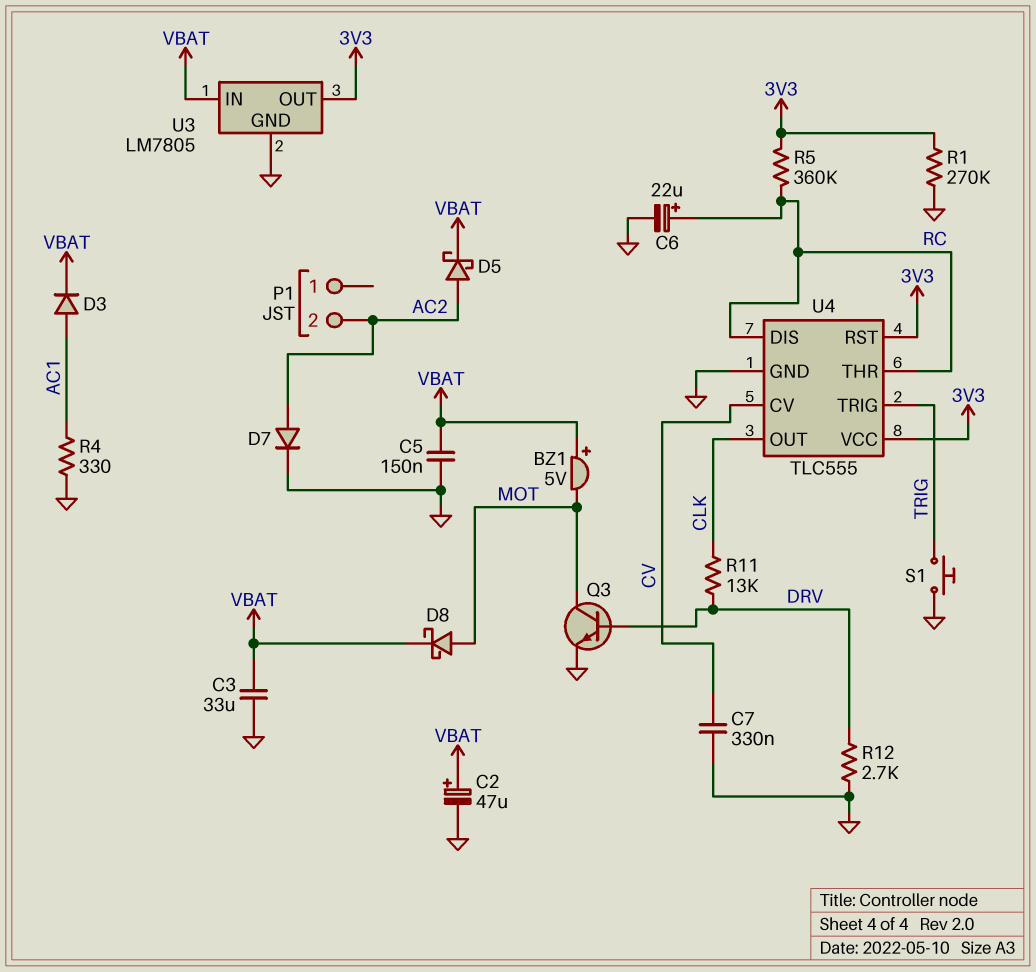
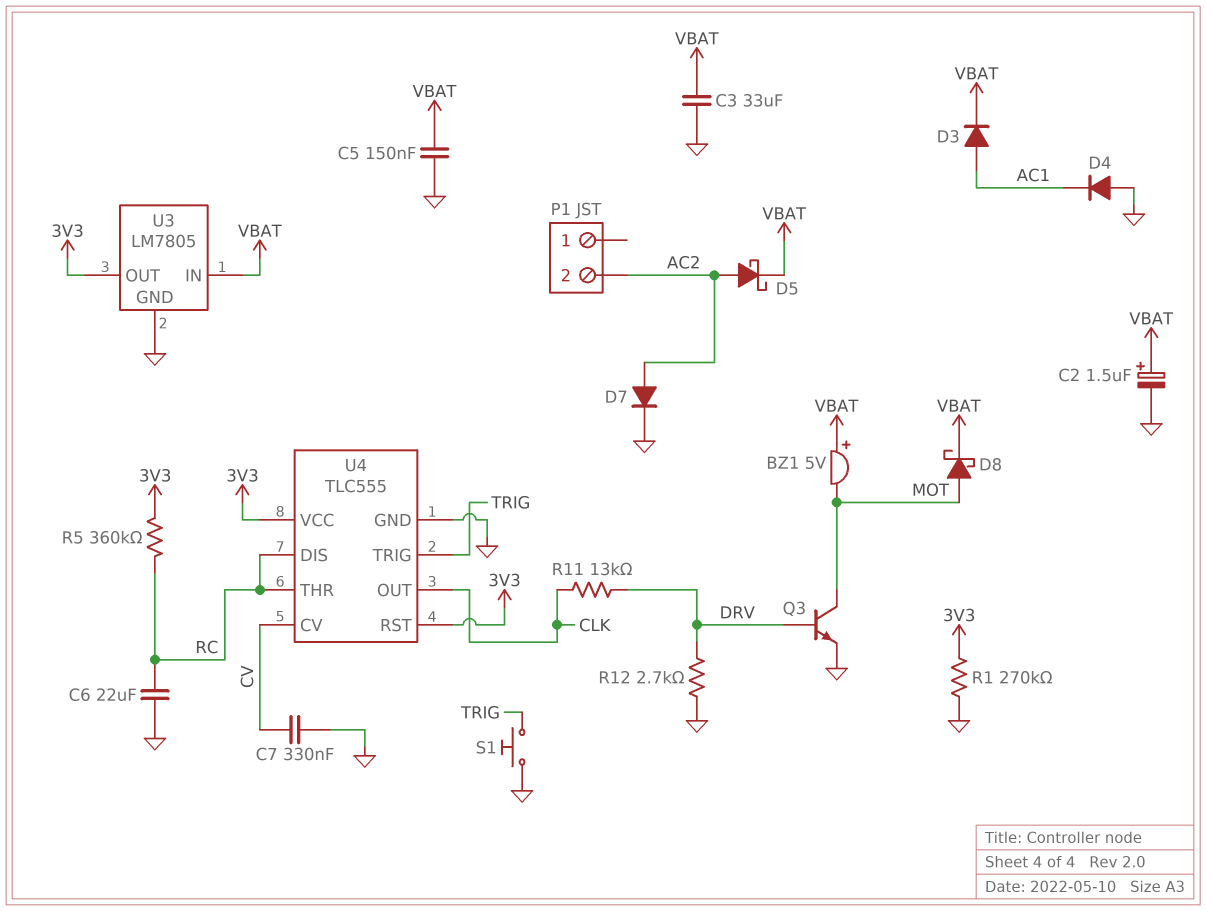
C2: 47uF (plus VBAT, minus GND) -> 1.5uF (plus VBAT, minus GND)
C6: 22uF (plus RC, minus GND) -> 22uF (GND, RC)
D4: none -> diode (A GND, K AC1)
R4: 330 (AC1, GND) -> none

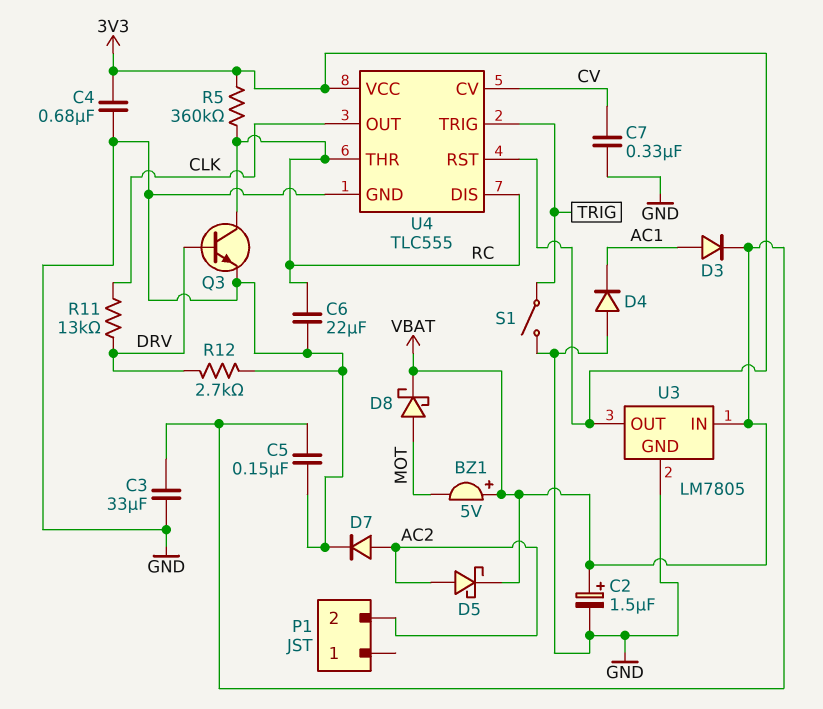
C4: none -> 680nF (3V3, GND)
Q3: NPN (B DRV, C MOT, E GND) -> NPN (B DRV, C RC, E GND)
R1: 270k (3V3, GND) -> none
S1: button (GND, TRIG) -> switch (GND, TRIG)

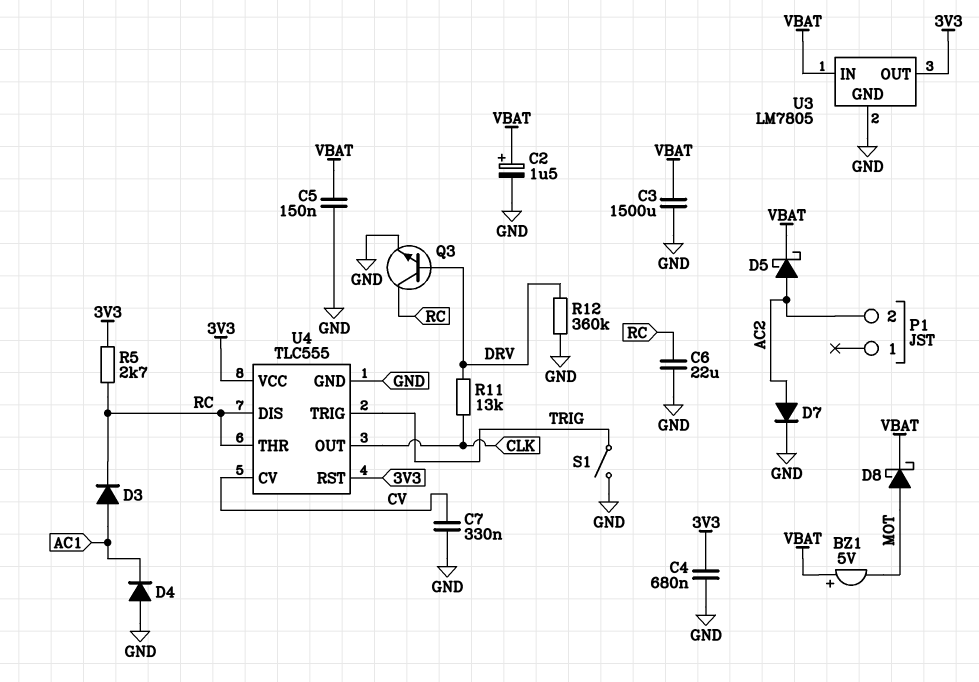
C3: 33uF (GND, VBAT) -> 1500uF (GND, VBAT)
D3: diode (A AC1, K VBAT) -> diode (A AC1, K RC)
R5: 360k (3V3, RC) -> 2.7k (3V3, RC)
R12: 2.7k (DRV, GND) -> 360k (DRV, GND)

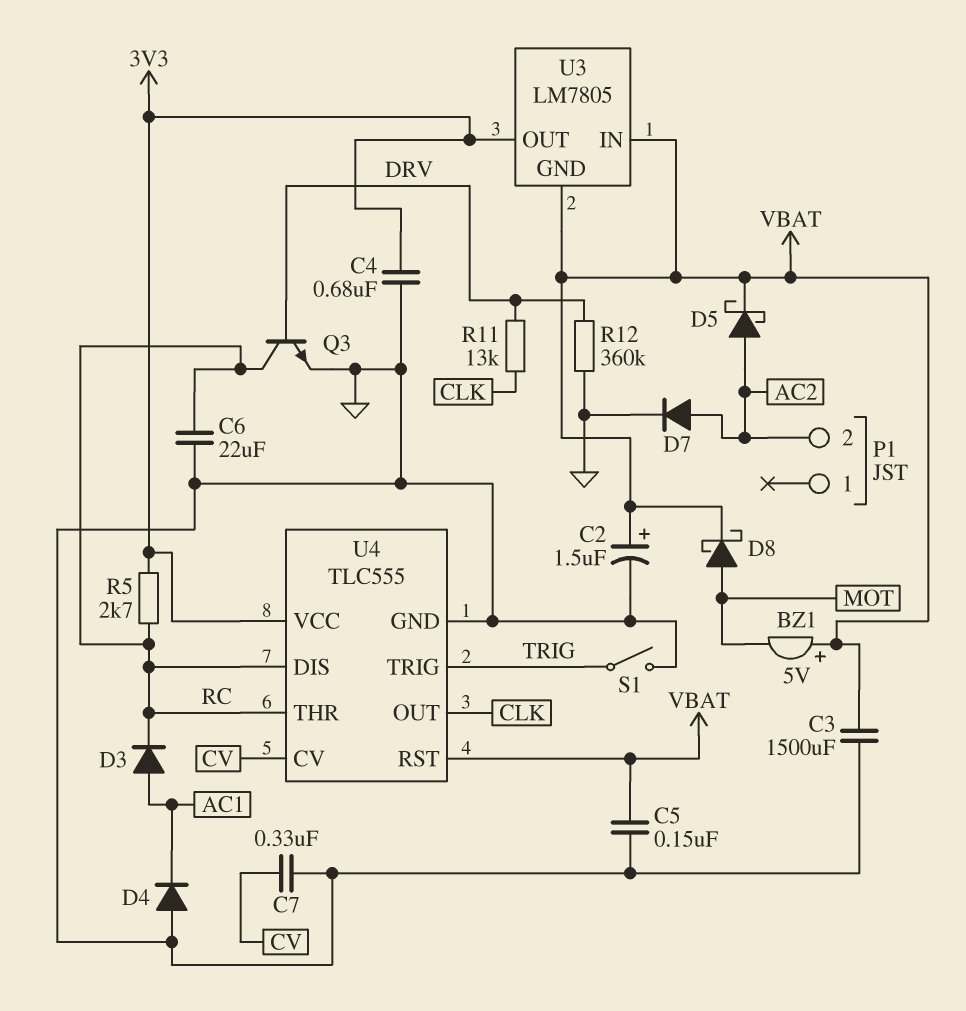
U3 pin GND: GND -> VBAT
U4 pin RST: 3V3 -> VBAT

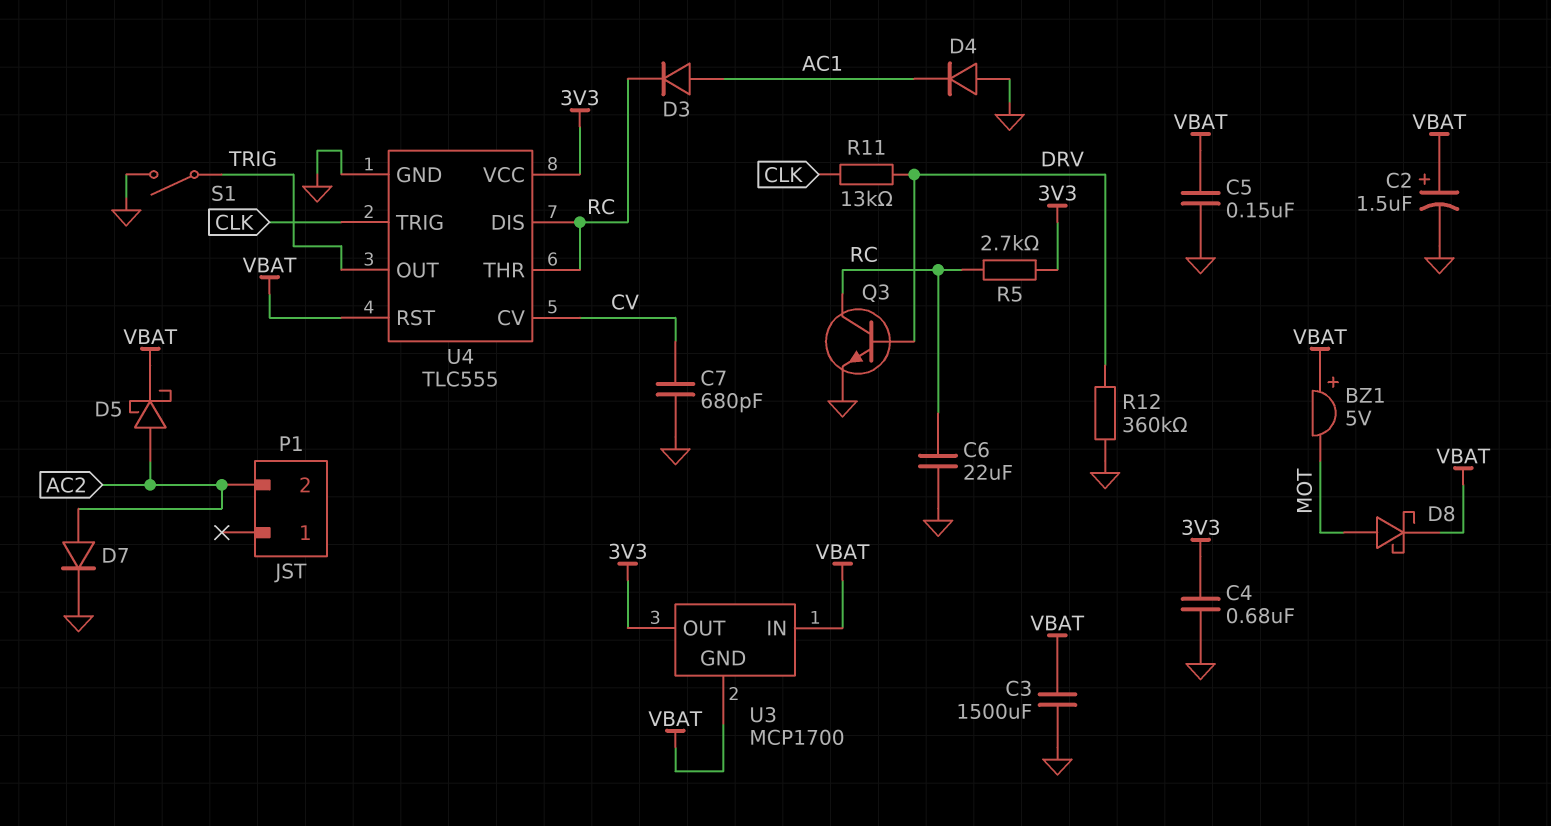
C7: 330nF (CV, GND) -> 680pF (CV, GND)
U3: LM7805 -> MCP1700
U4 pin OUT: CLK -> TRIG
U4 pin TRIG: TRIG -> CLK

